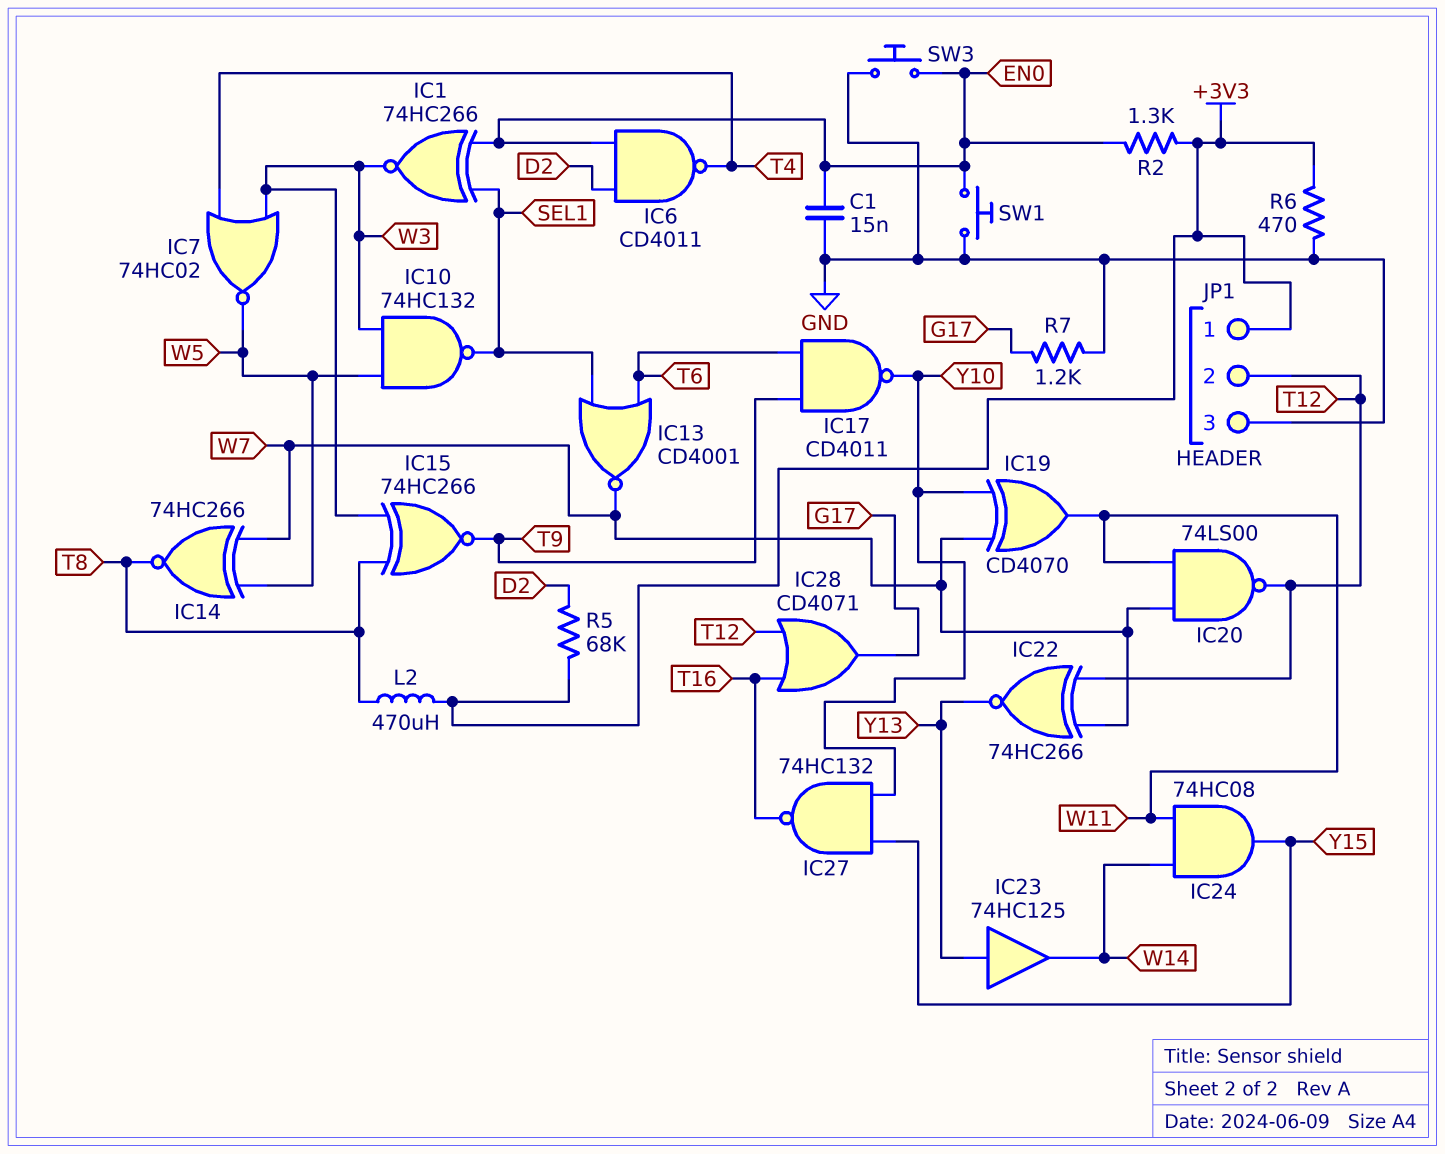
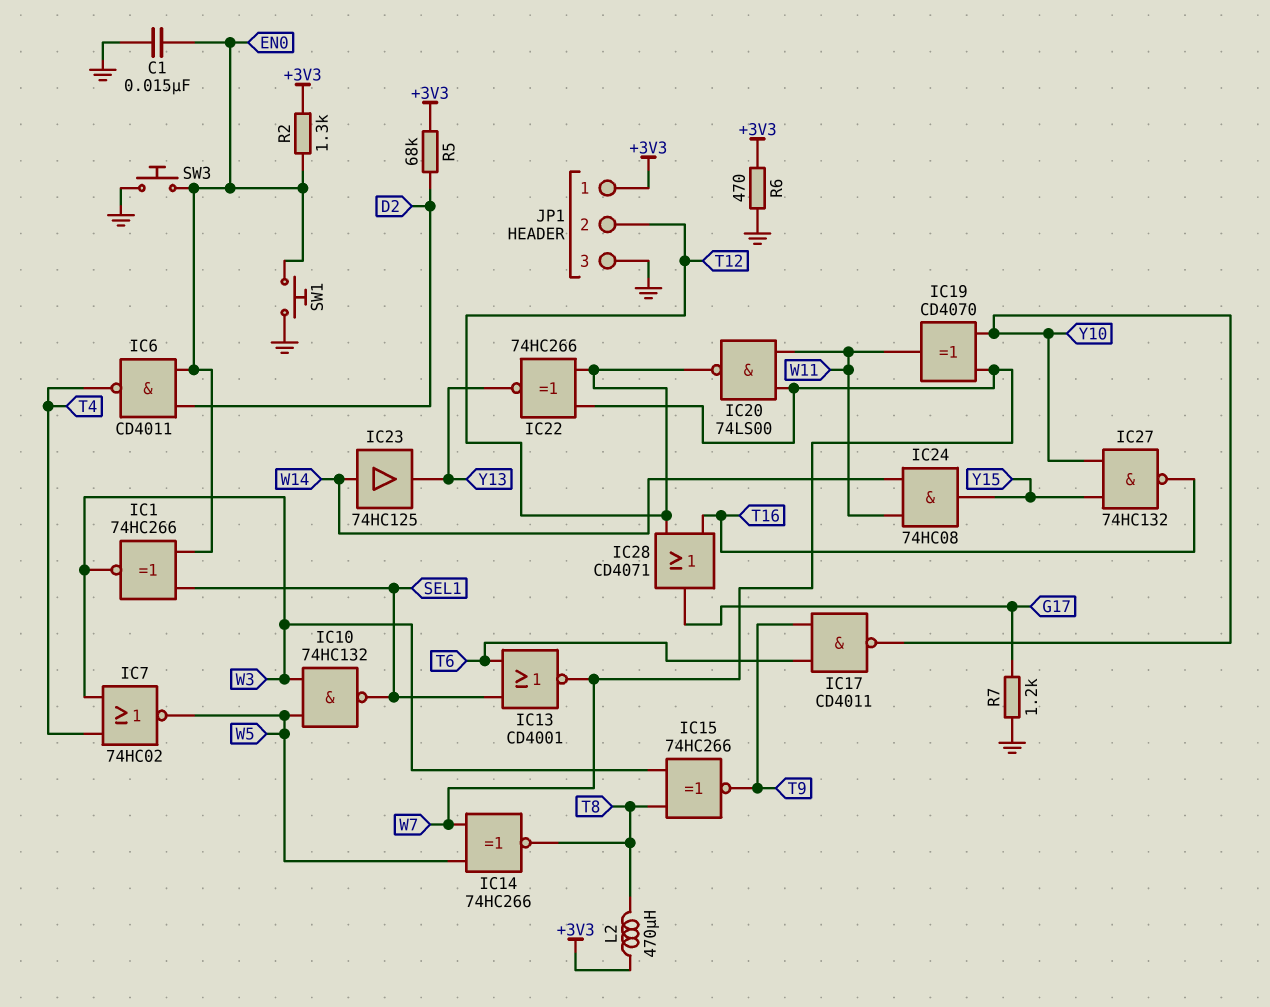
IC23: buffer 74HC125 (in Y13, out W14) -> buffer 74HC125 (in W14, out Y13)

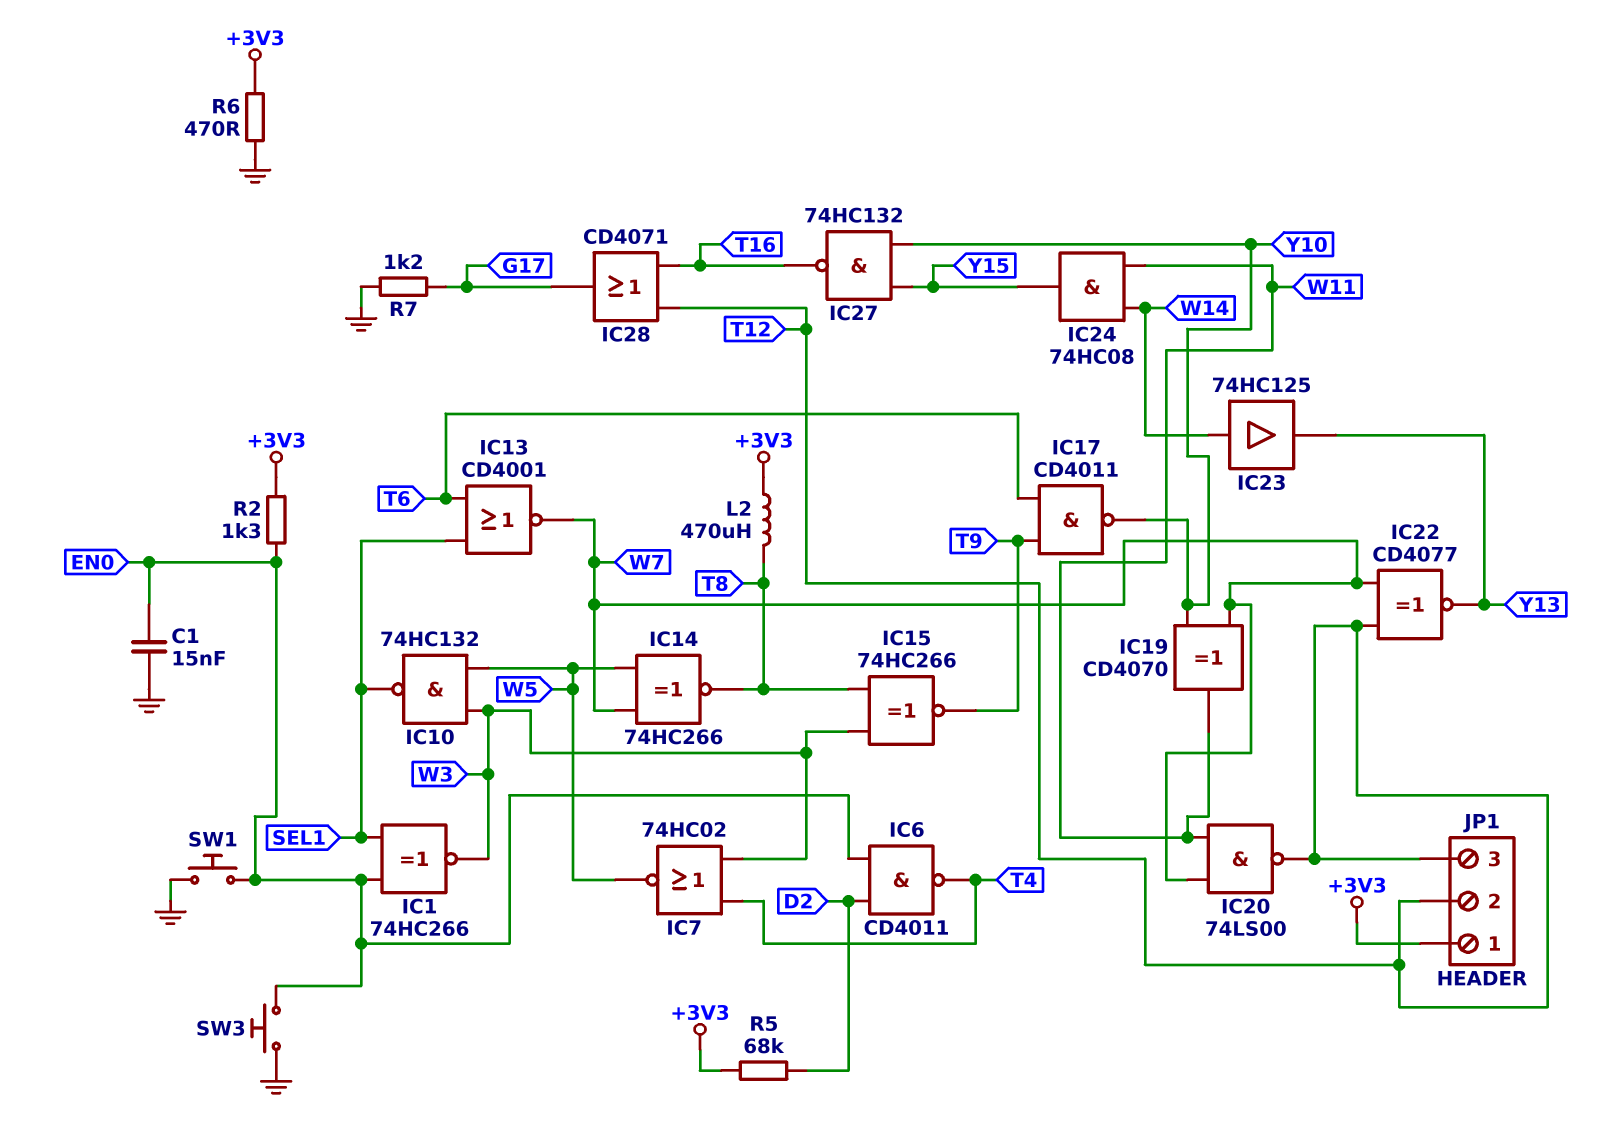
IC22: XNOR 74HC266 (in T12, in W7, out Y13) -> XNOR CD4077 (in T12, in W7, out Y13)
JP1 pin 3: GND -> T12

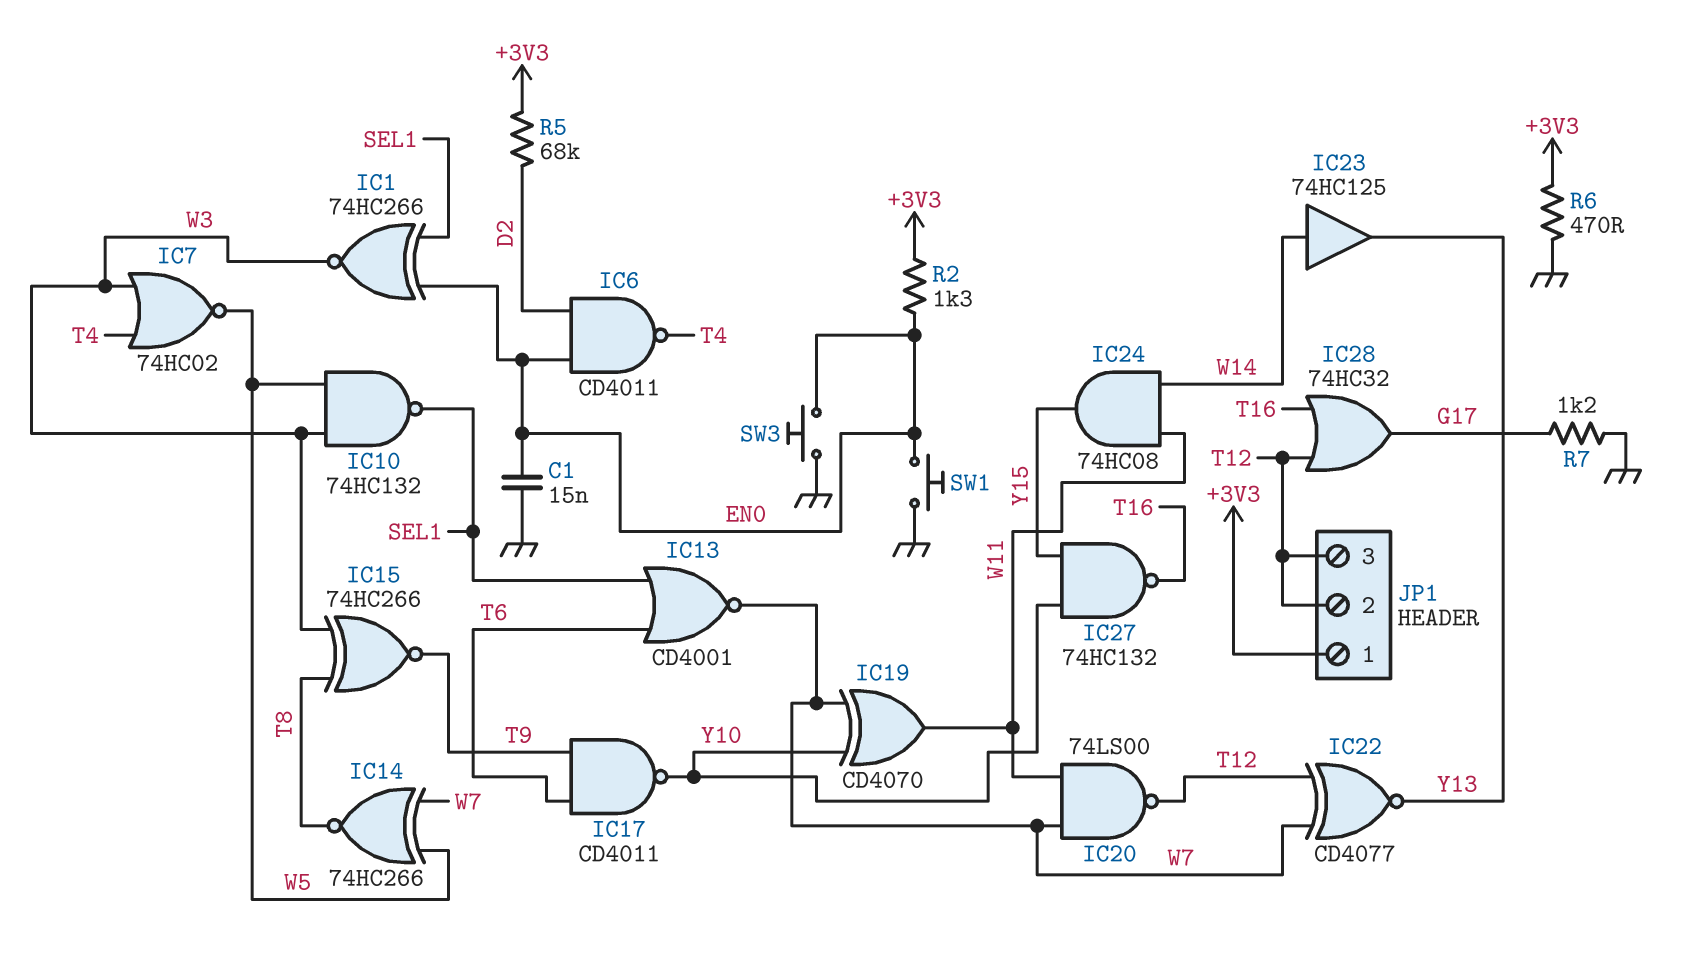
IC28: OR CD4071 (in T12, in T16, out G17) -> OR 74HC32 (in T12, in T16, out G17)
L2: 470uH (+3V3, T8) -> none

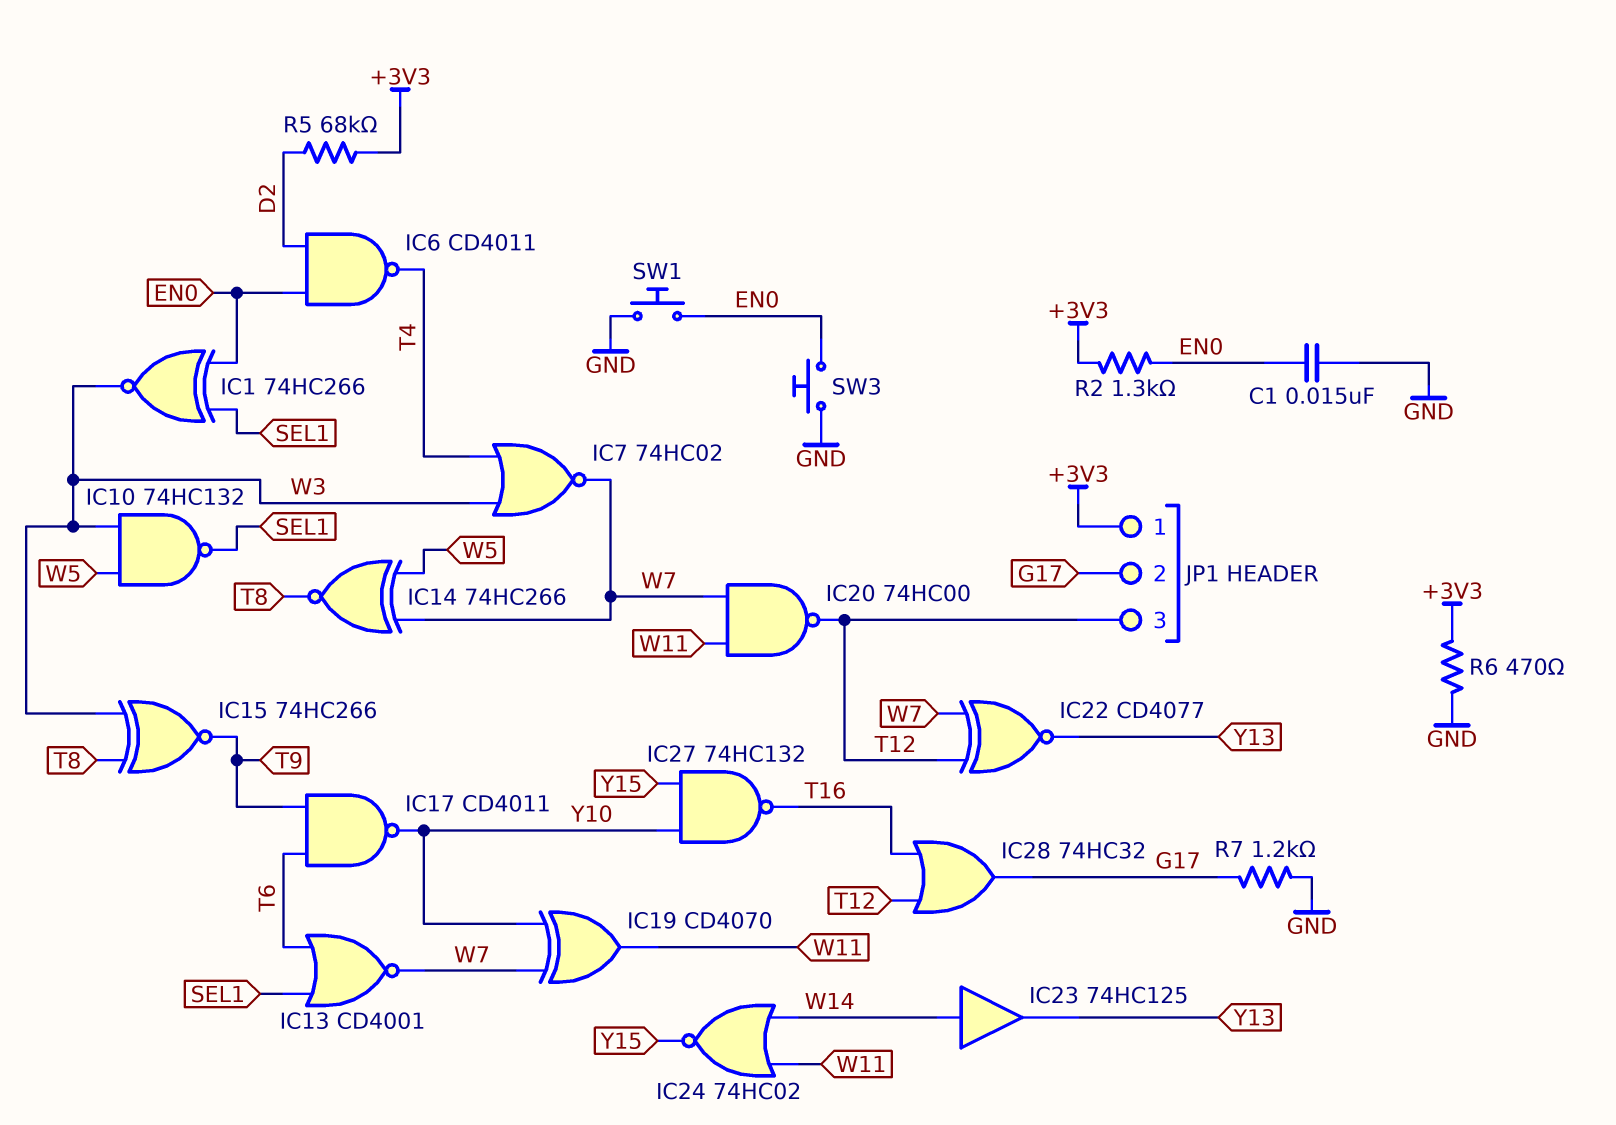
IC7: NOR 74HC02 (in T4, in W3, out W5) -> NOR 74HC02 (in T4, in W3, out W7)
IC20: NAND 74LS00 (in W7, in W11, out T12) -> NAND 74HC00 (in W7, in W11, out T12)
IC24: AND 74HC08 (in W11, in W14, out Y15) -> NOR 74HC02 (in W11, in W14, out Y15)
JP1 pin 2: T12 -> G17

